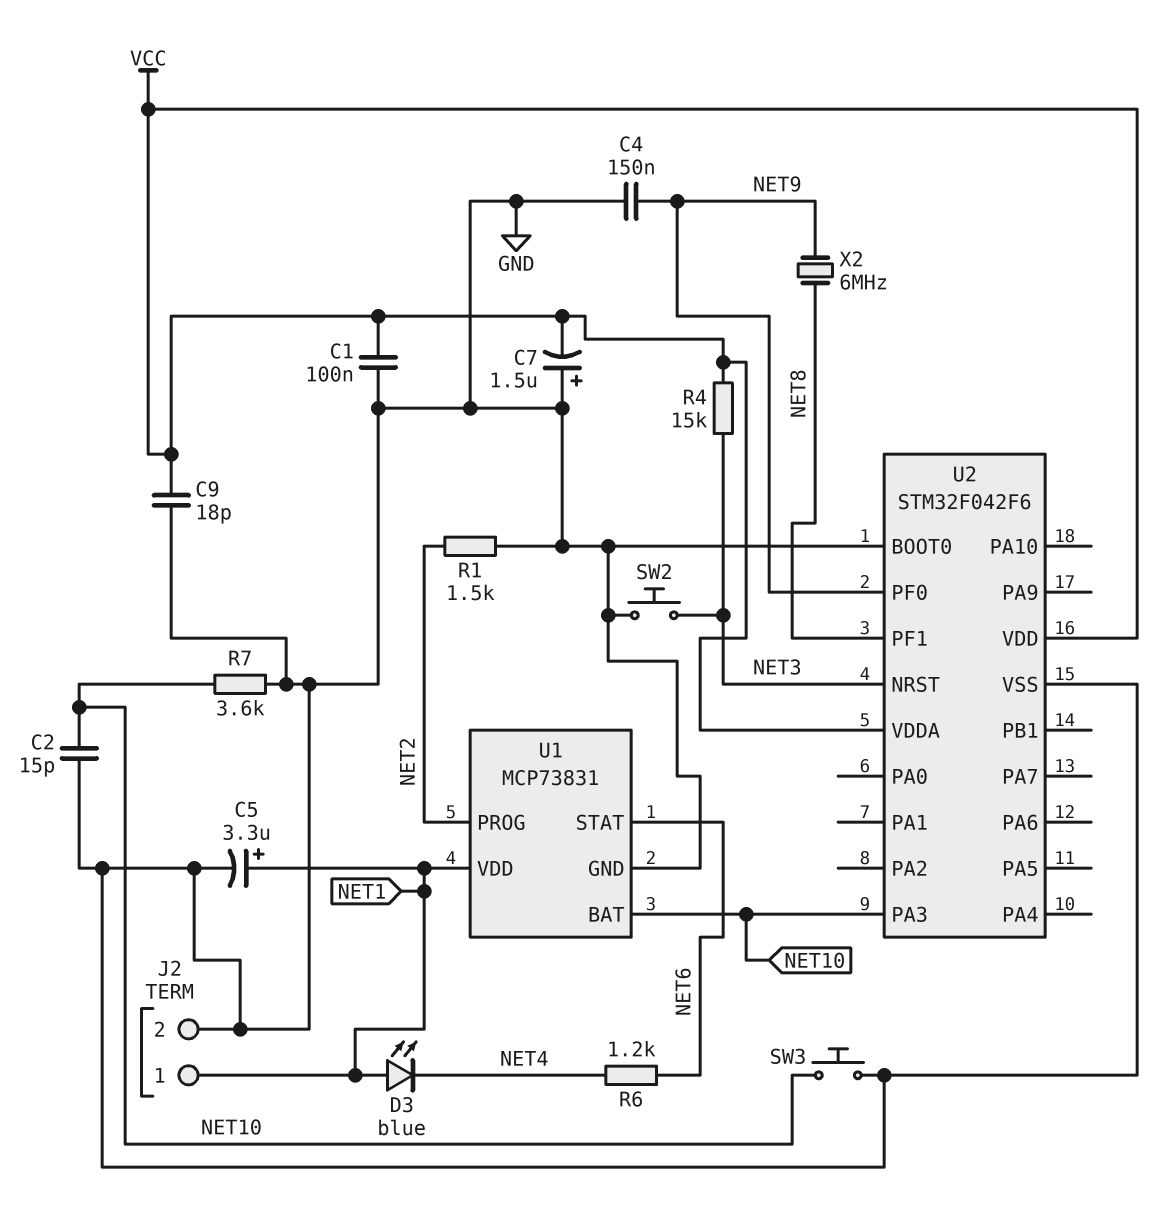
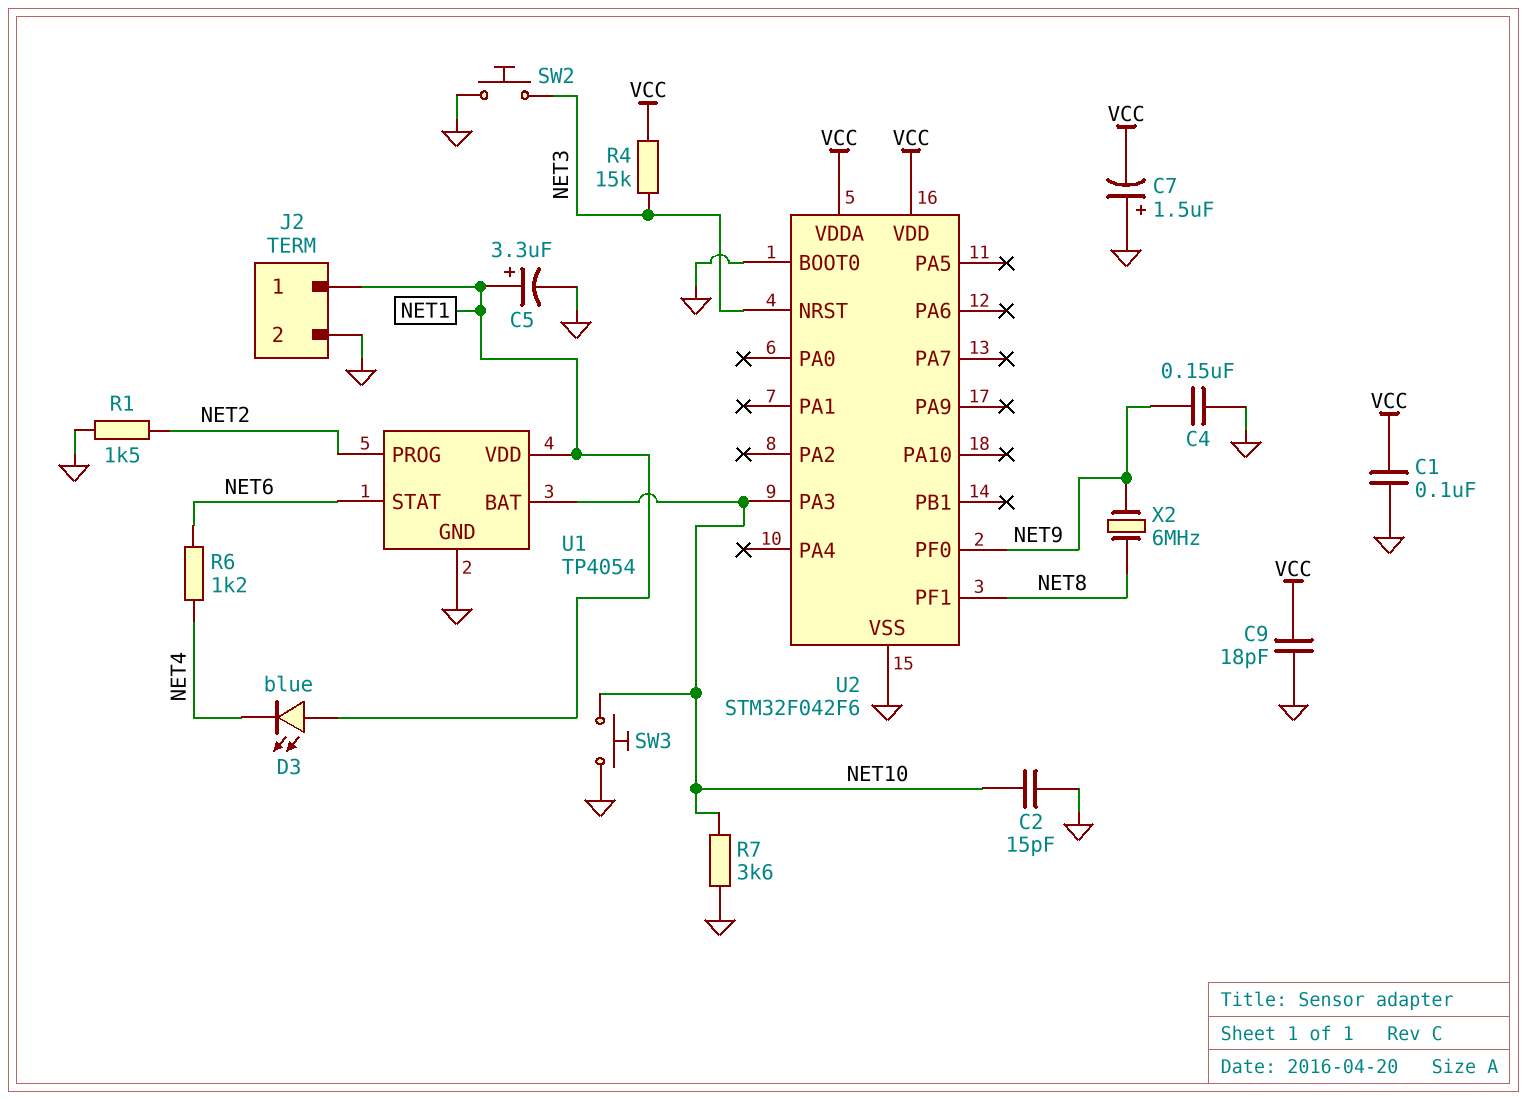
U1: MCP73831 -> TP4054

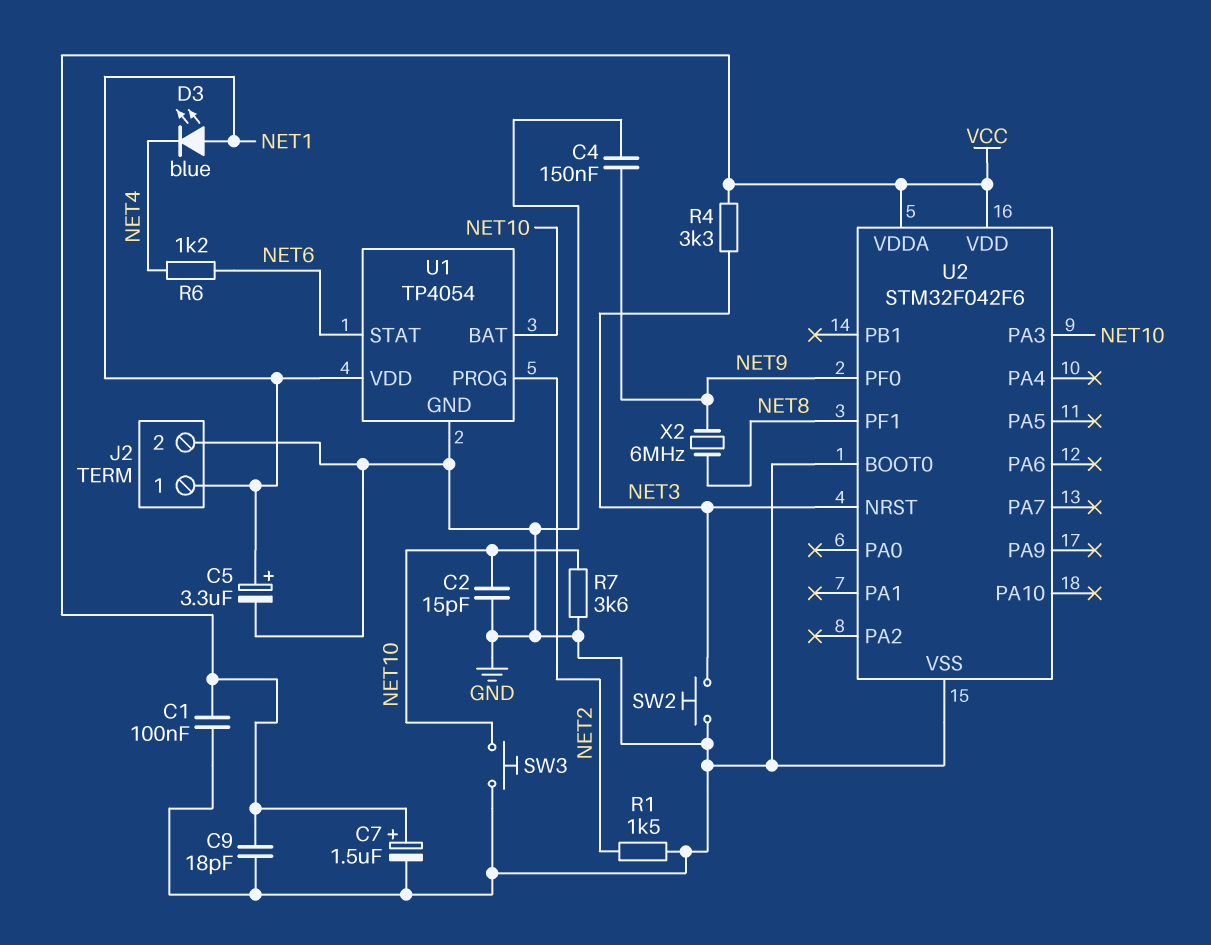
C7: 1.5uF (plus GND, minus VCC) -> 1.5uF (plus VCC, minus GND)
R4: 15k (NET3, VCC) -> 3.3k (NET3, VCC)

